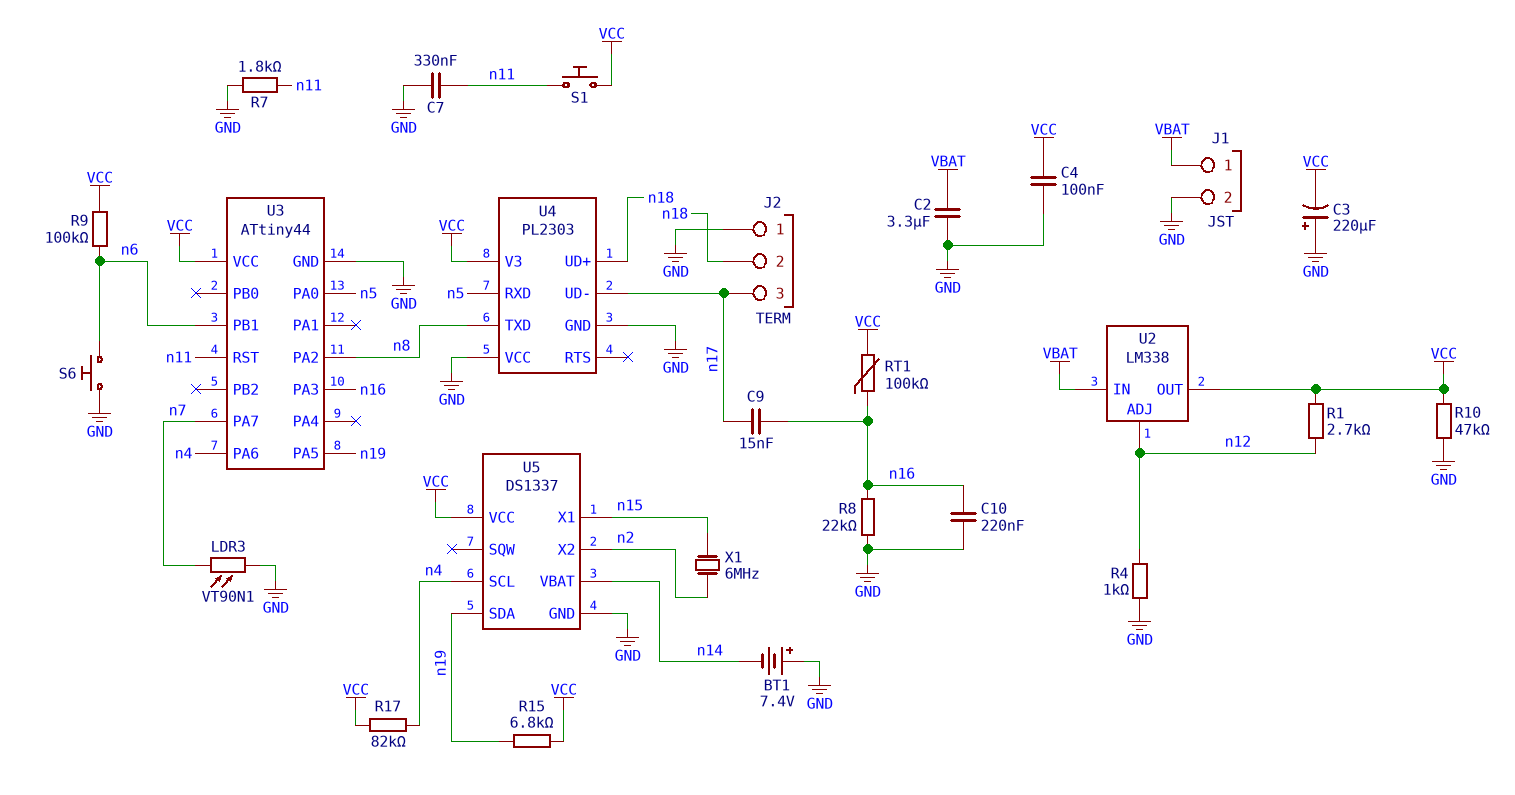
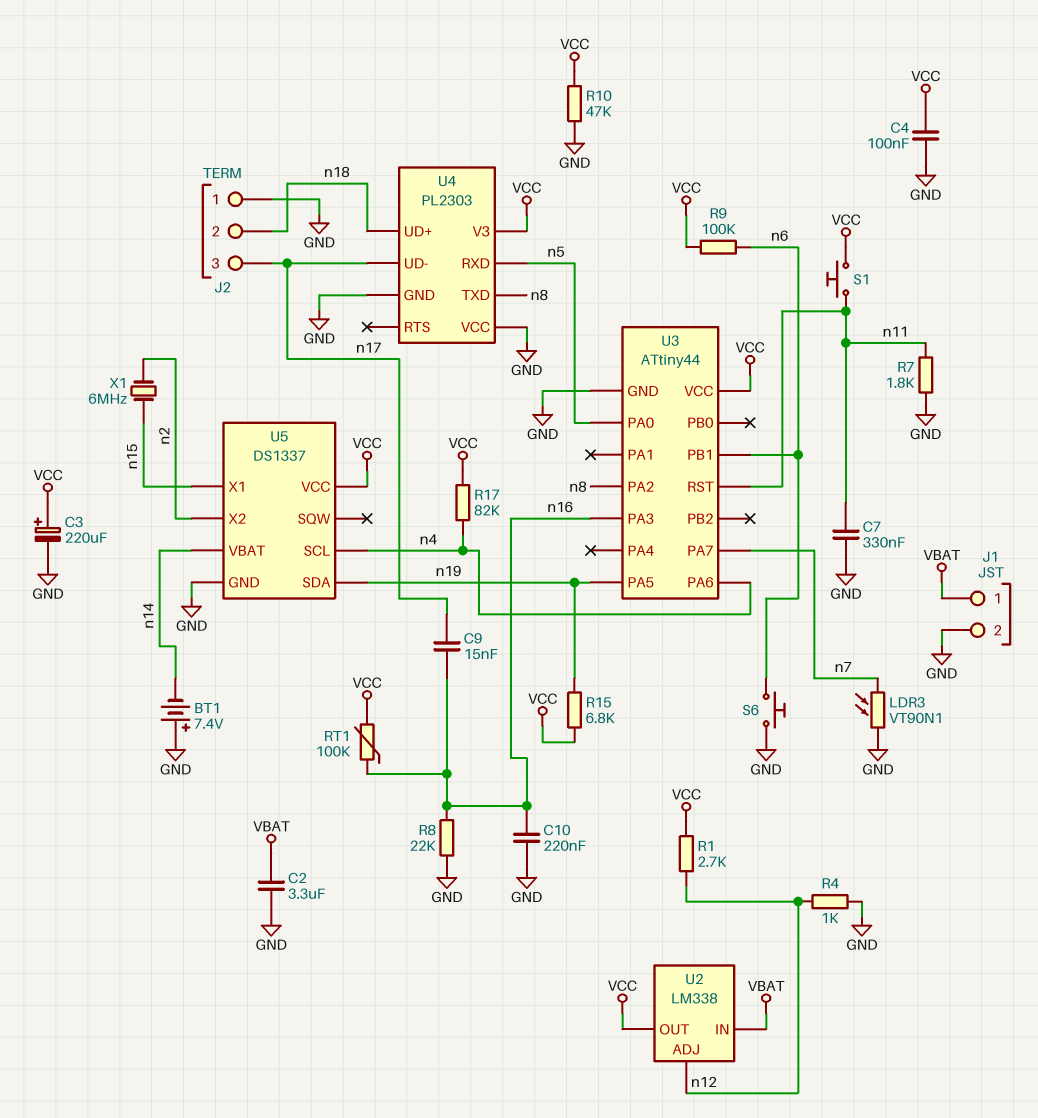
C3: 220uF (plus GND, minus VCC) -> 220uF (plus VCC, minus GND)

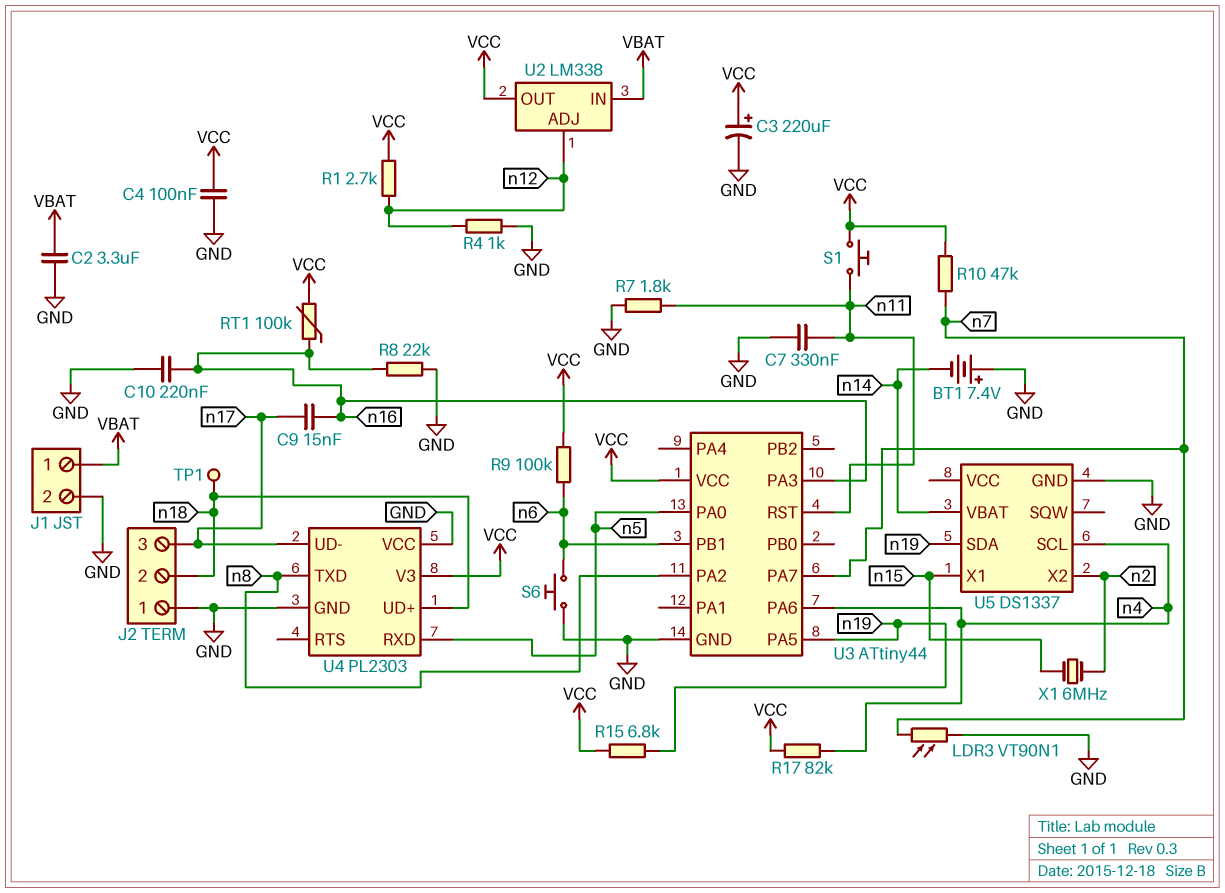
R10: 47k (GND, VCC) -> 47k (VCC, n7)
TP1: none -> test point (n18)
U5 pin VCC: VCC -> none

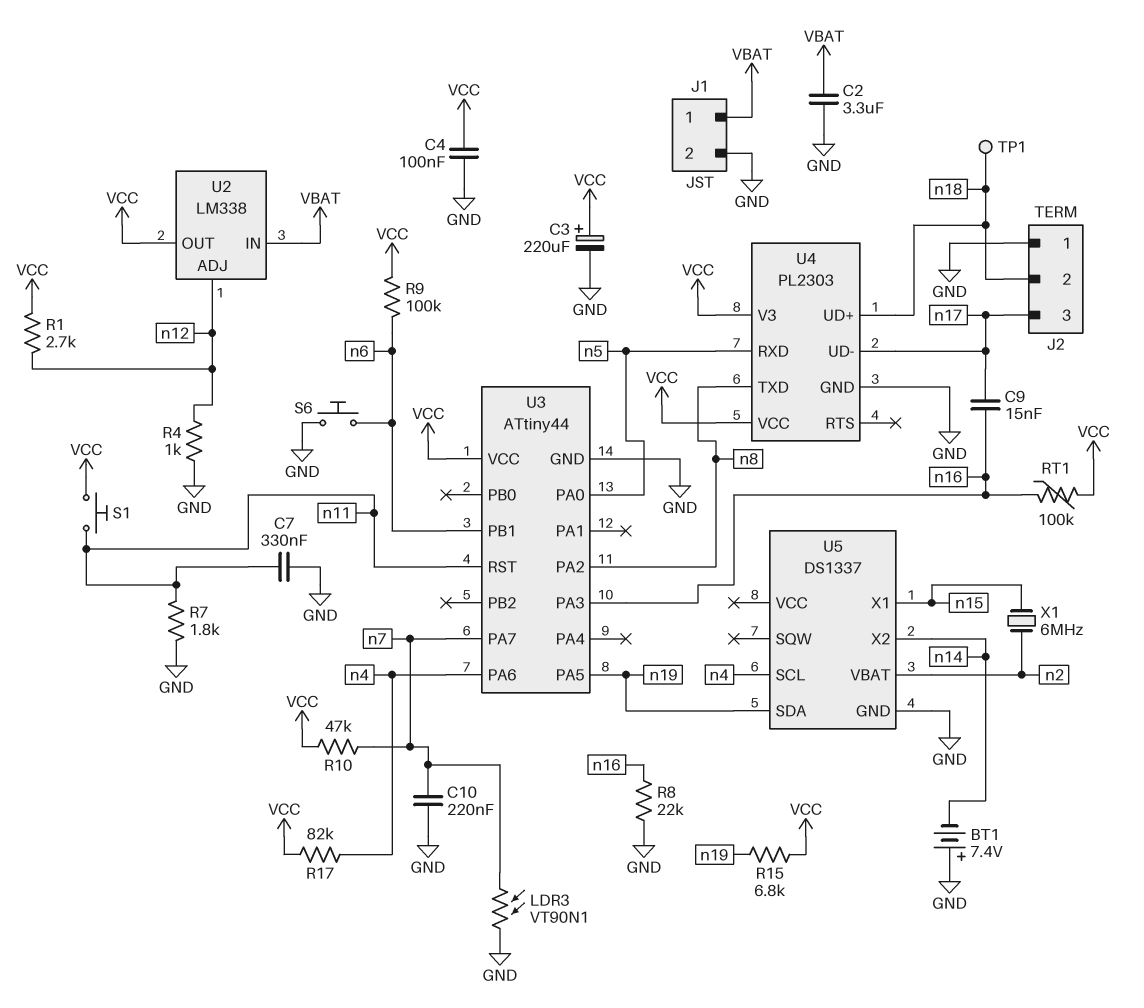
C10: 220nF (GND, n16) -> 220nF (GND, n7)
U4 pin VCC: GND -> VCC
U5 pin VBAT: n14 -> n2
U5 pin X2: n2 -> n14

